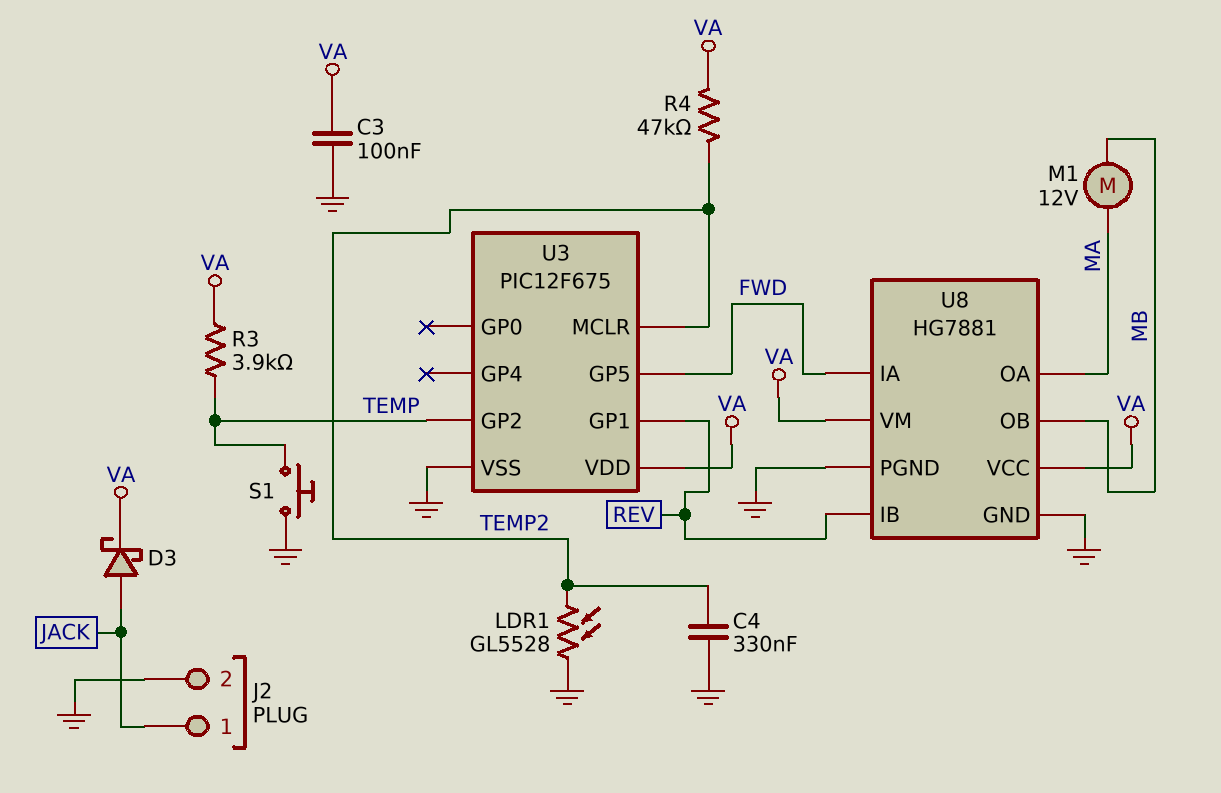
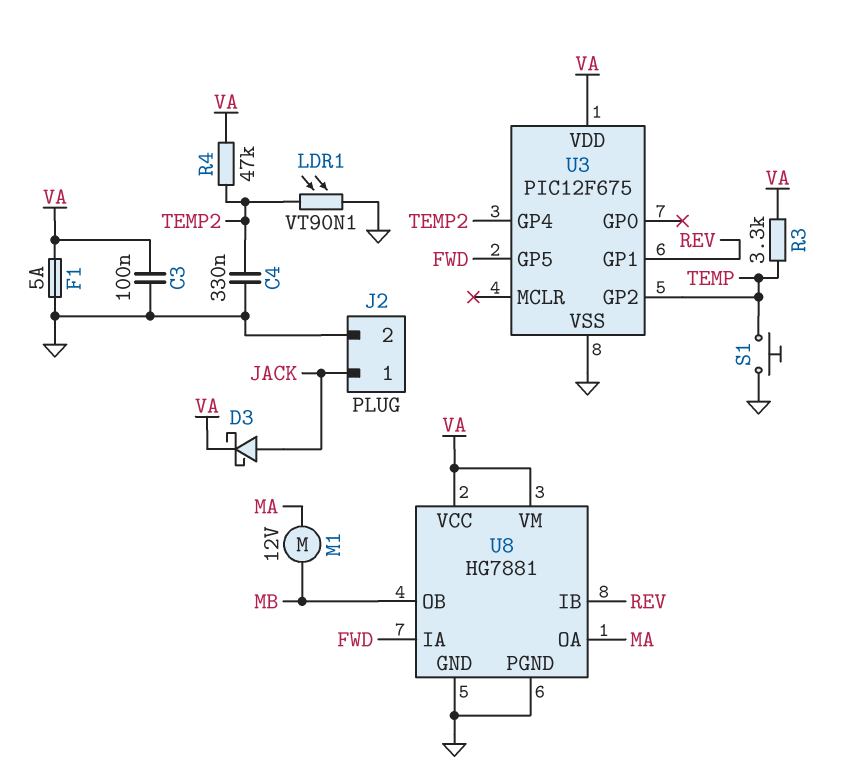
F1: none -> 5A (GND, VA)
LDR1: GL5528 (GND, TEMP2) -> VT90N1 (GND, TEMP2)
R3: 3.9k (TEMP, VA) -> 3.3k (TEMP, VA)
U3 pin GP4: none -> TEMP2
U3 pin MCLR: TEMP2 -> none

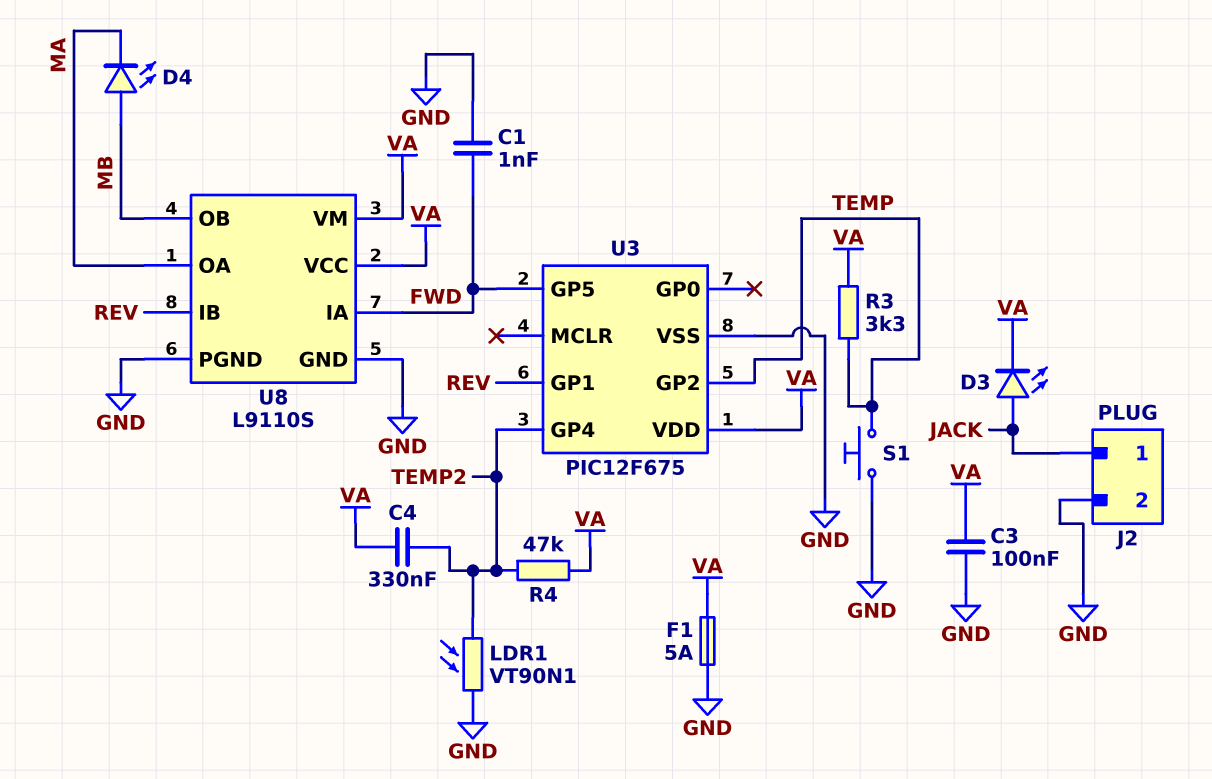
C1: none -> 1nF (FWD, GND)
C4: 330nF (GND, TEMP2) -> 330nF (TEMP2, VA)
D3: schottky (A JACK, K VA) -> LED (A JACK, K VA)
D4: none -> LED (A MB, K MA)
M1: motor 12V (MA, MB) -> none
U8: HG7881 -> L9110S

